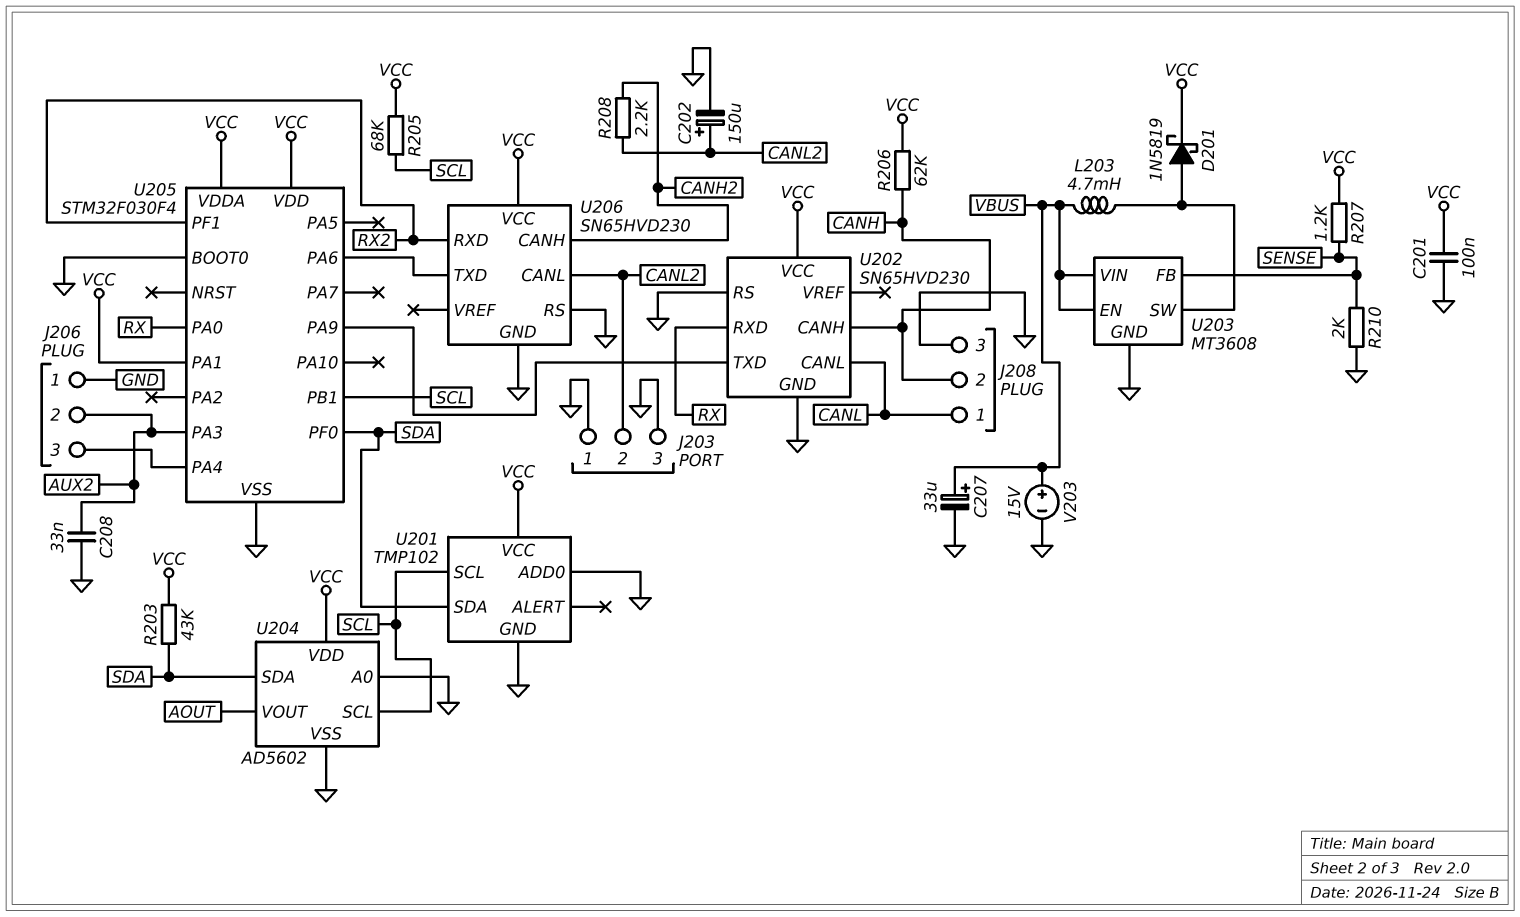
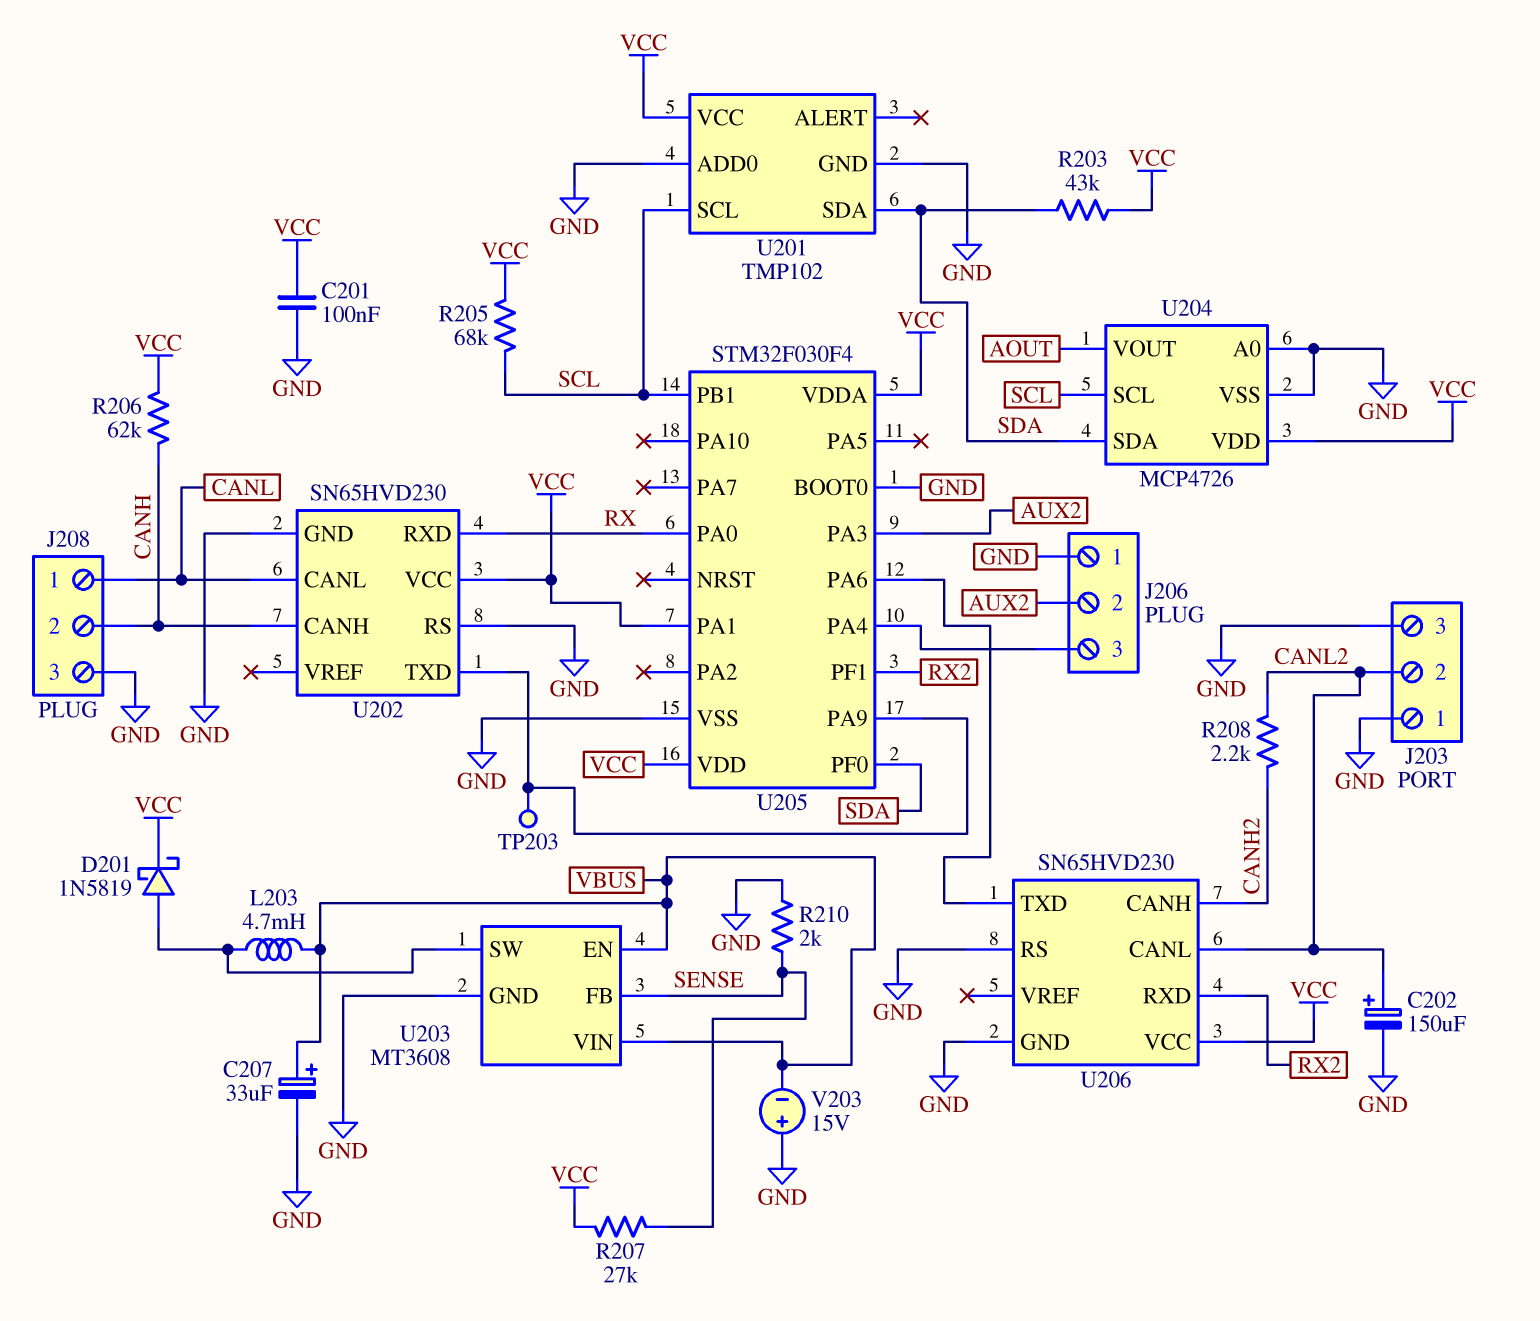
C208: 33nF (AUX2, GND) -> none
R207: 1.2k (SENSE, VCC) -> 27k (SENSE, VCC)
TP203: none -> test point (U202/TXD)
U204: AD5602 -> MCP4726
V203: 15V (plus VBUS, minus GND) -> 15V (plus GND, minus VBUS)

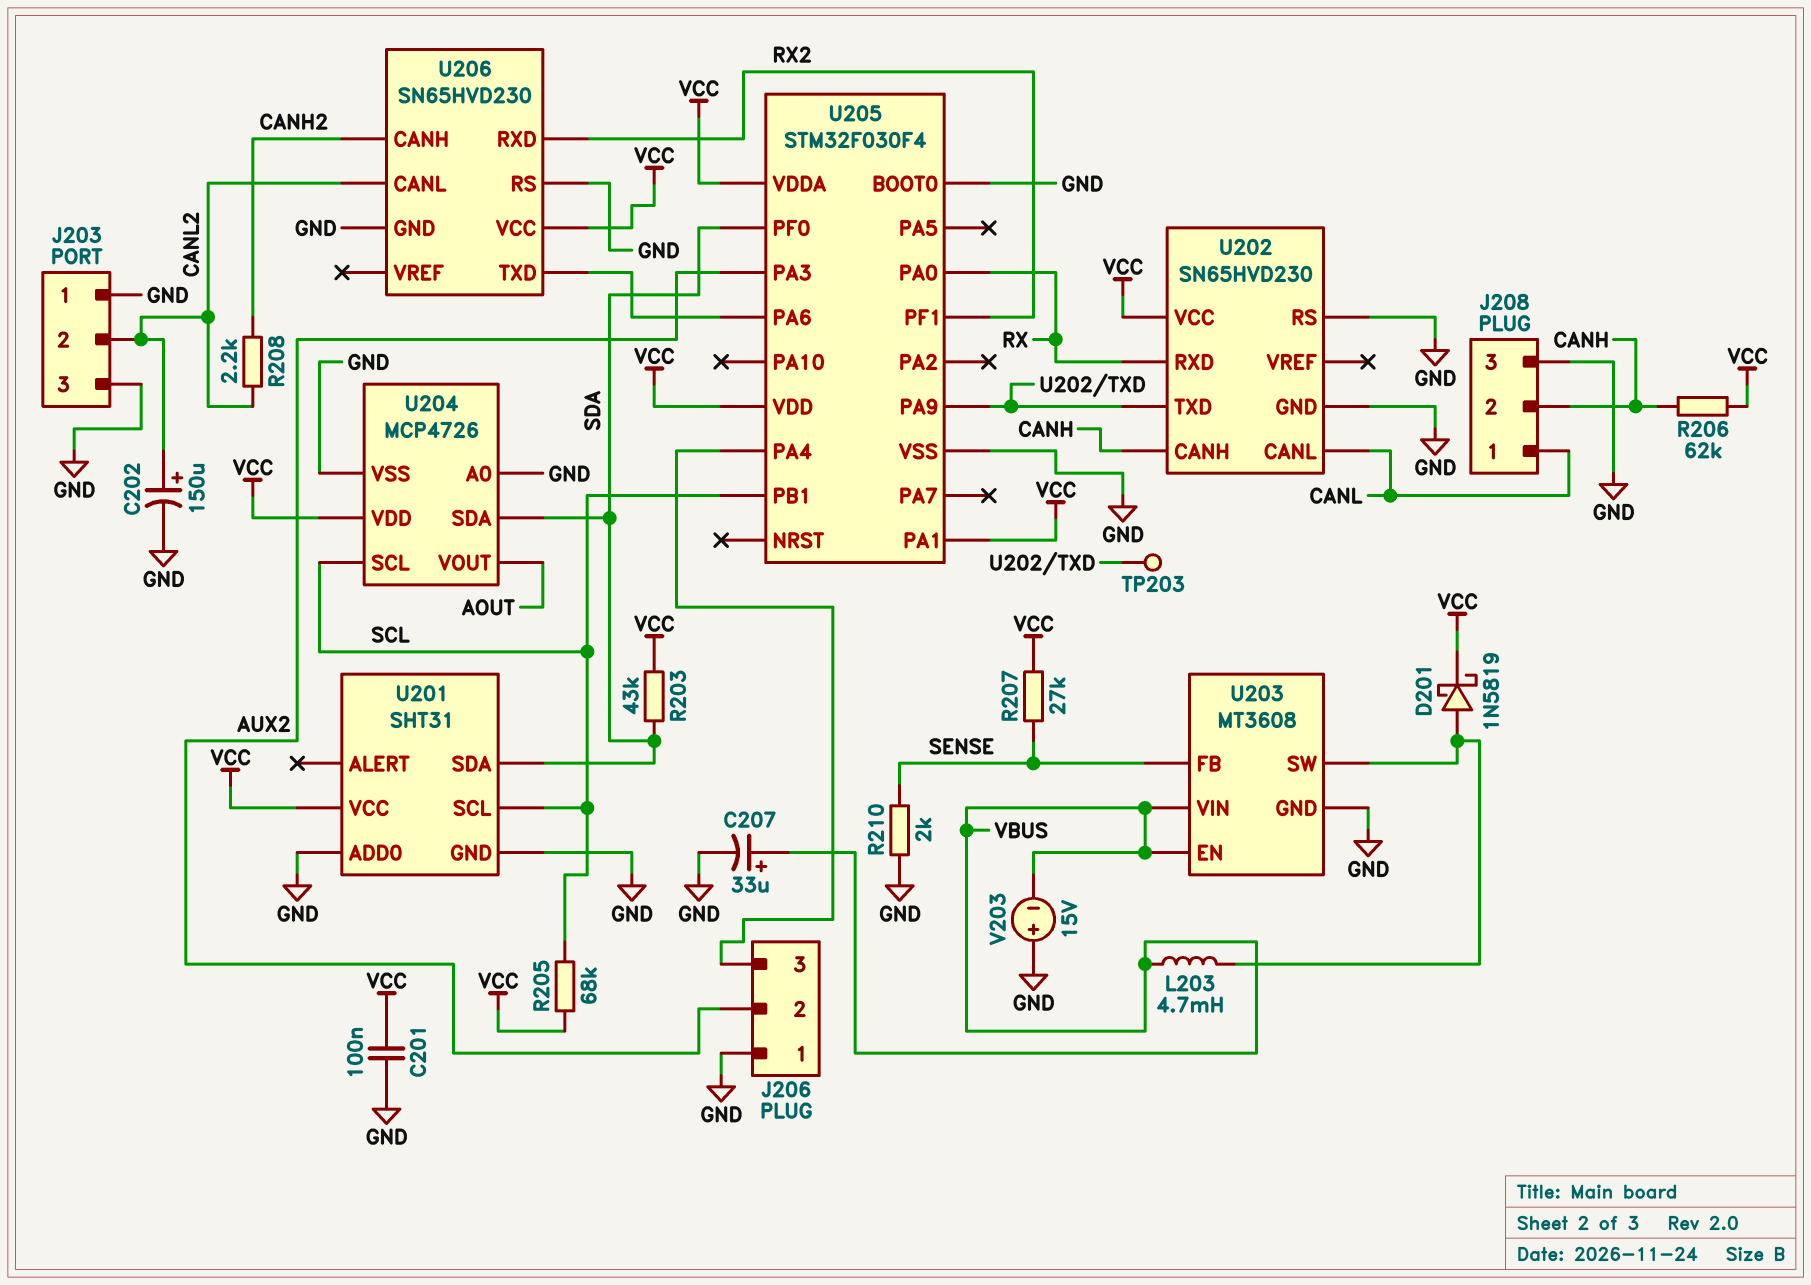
U201: TMP102 -> SHT31

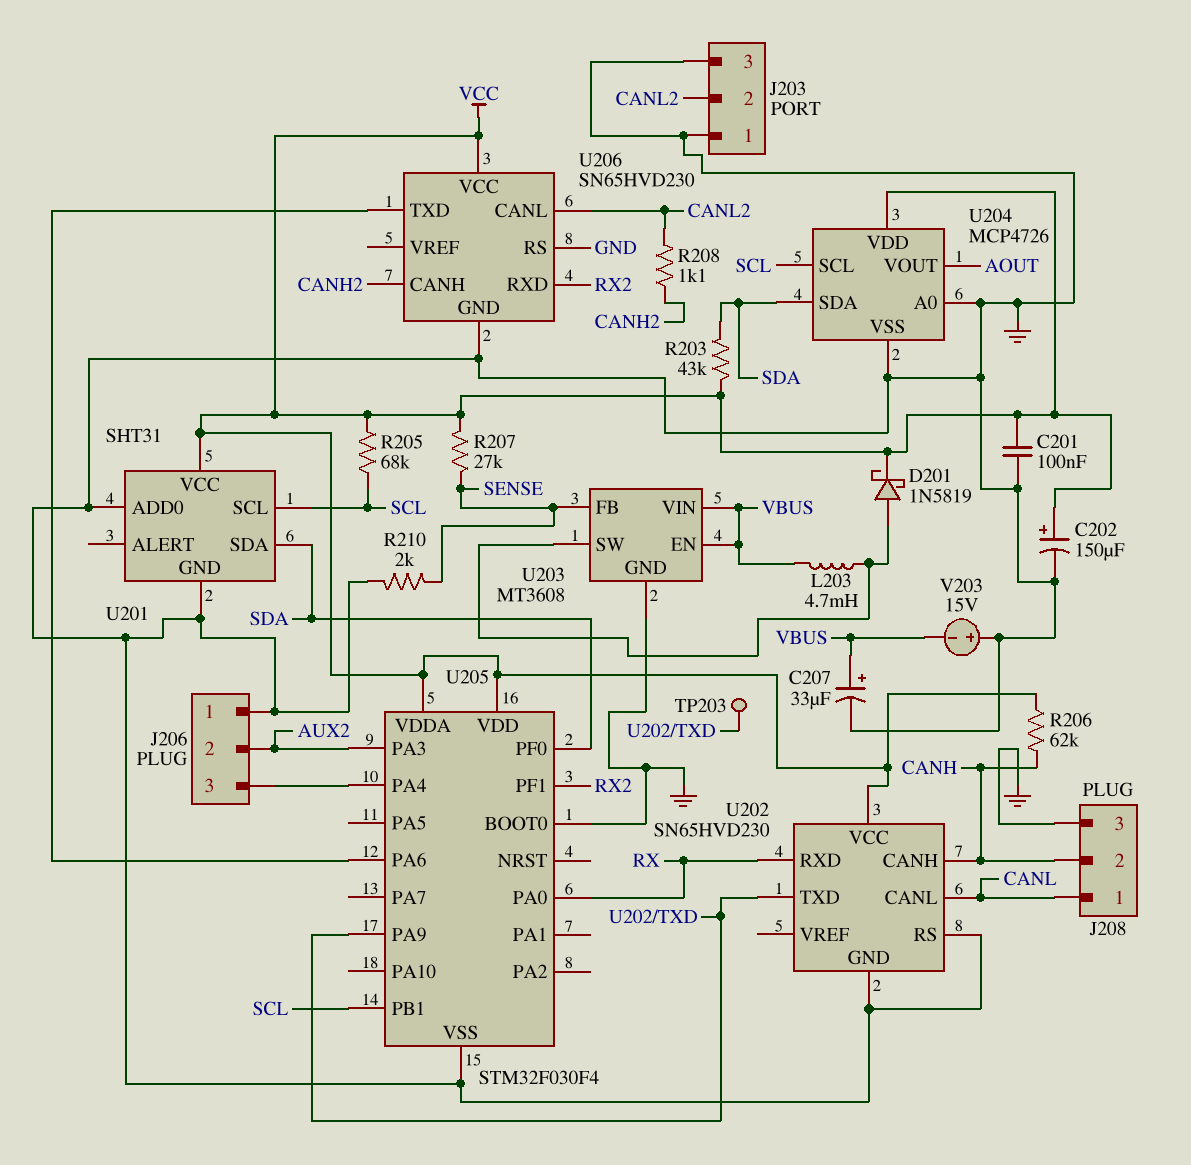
C202: 150uF (plus CANL2, minus GND) -> 150uF (plus VCC, minus GND)
R208: 2.2k (CANH2, CANL2) -> 1.1k (CANH2, CANL2)
U205 pin PA1: VCC -> none

